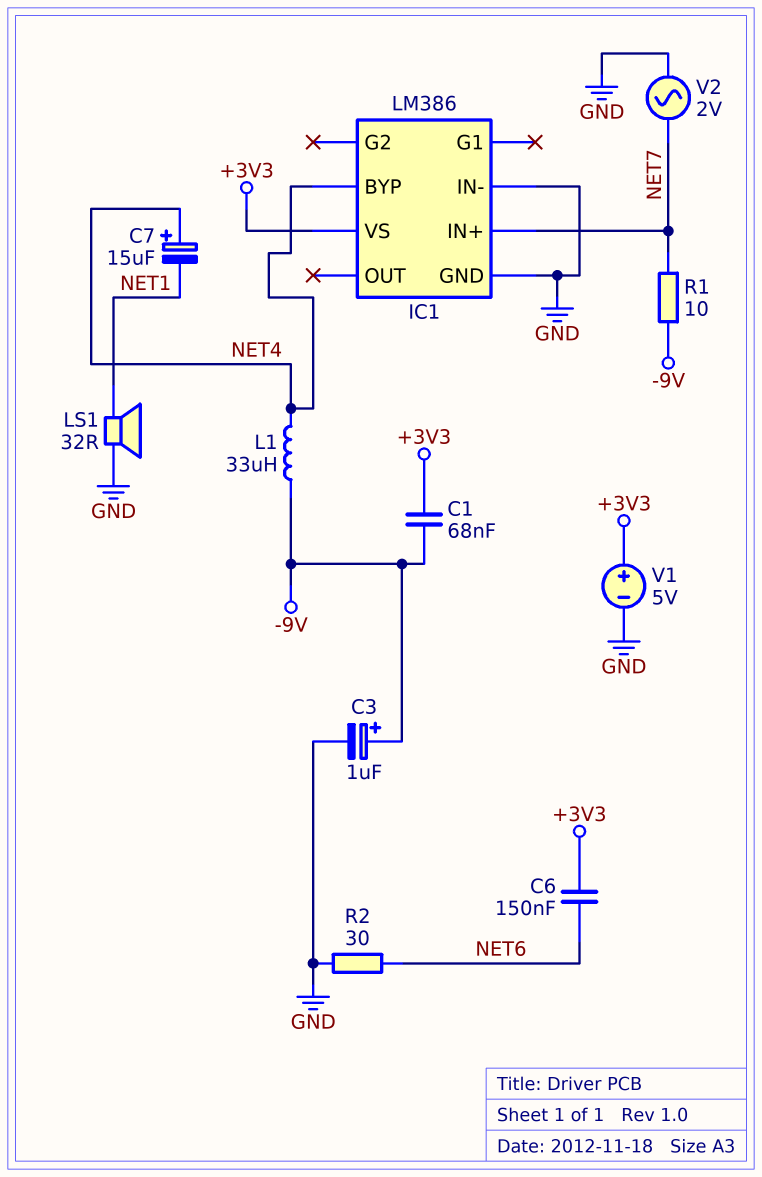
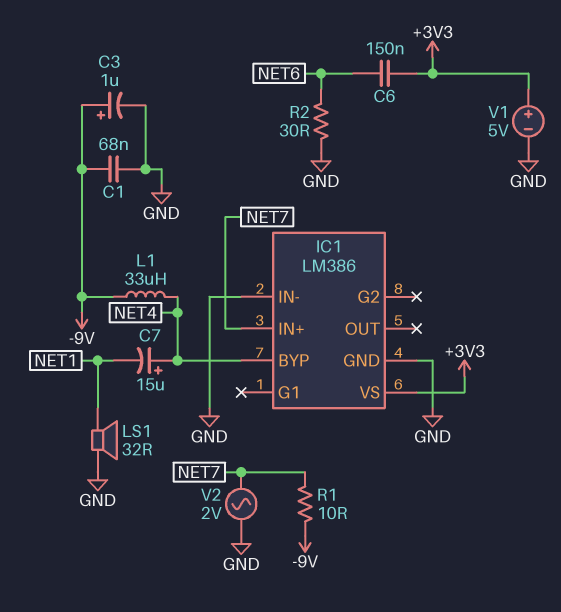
C1: 68nF (+3V3, -9V) -> 68nF (-9V, GND)

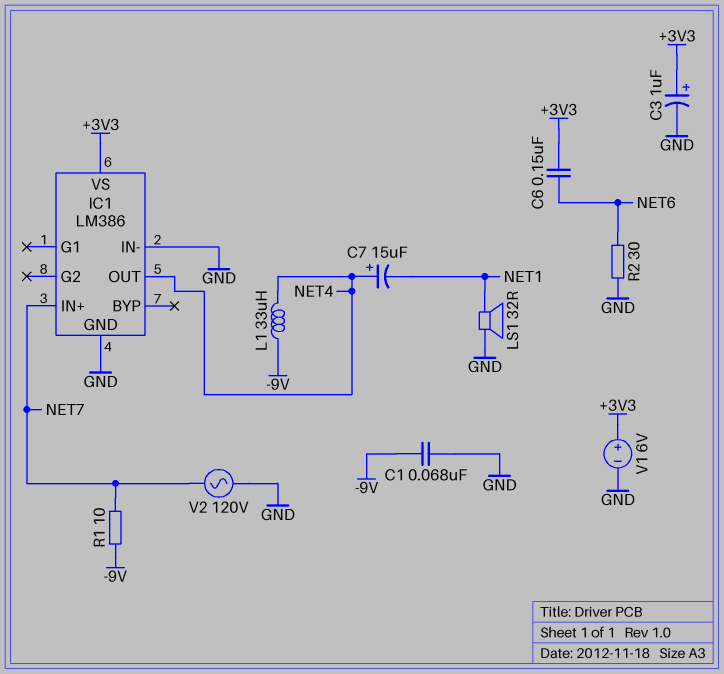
C3: 1uF (plus -9V, minus GND) -> 1uF (plus +3V3, minus GND)
IC1 pin BYP: NET4 -> none
IC1 pin OUT: none -> NET4
V1: 5V (plus +3V3, minus GND) -> 6V (plus +3V3, minus GND)
V2: AC 2V (GND, NET7) -> AC 120V (GND, NET7)

